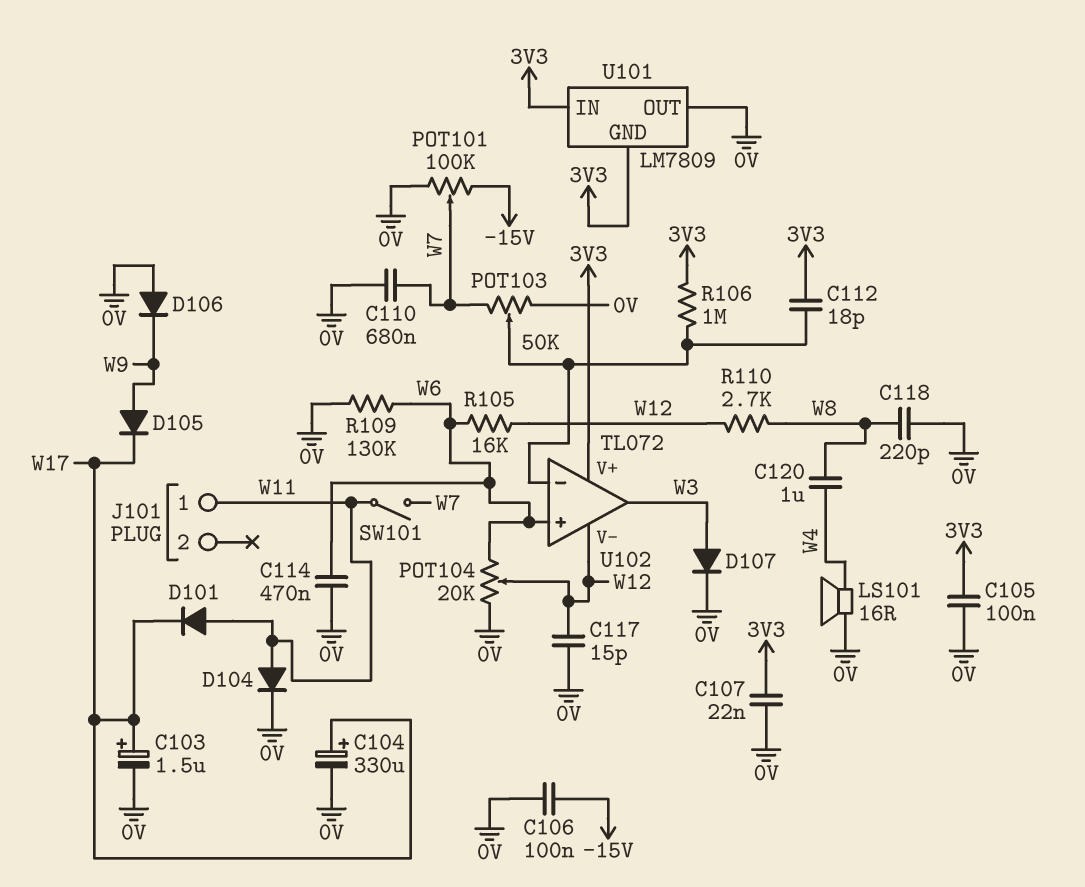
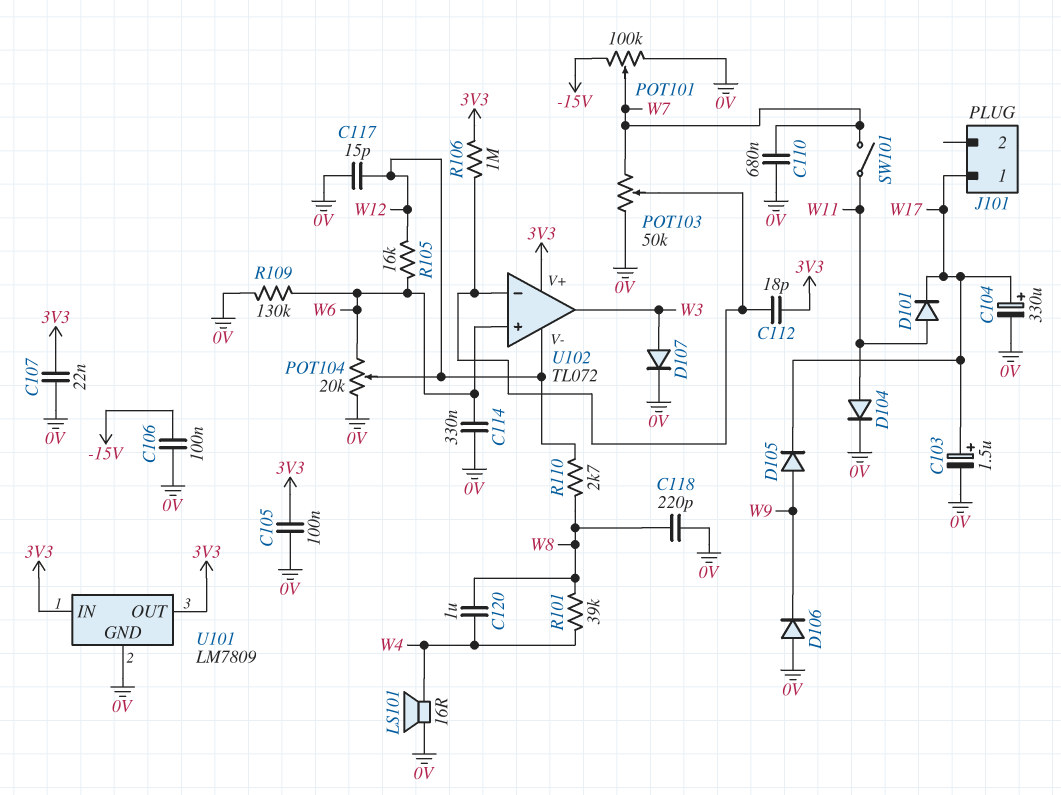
C114: 470nF (0V, W6) -> 330nF (0V, W6)
J101 pin 1: W11 -> W17
R101: none -> 39k (W4, W8)
U101 pin GND: 3V3 -> 0V
U101 pin OUT: 0V -> 3V3

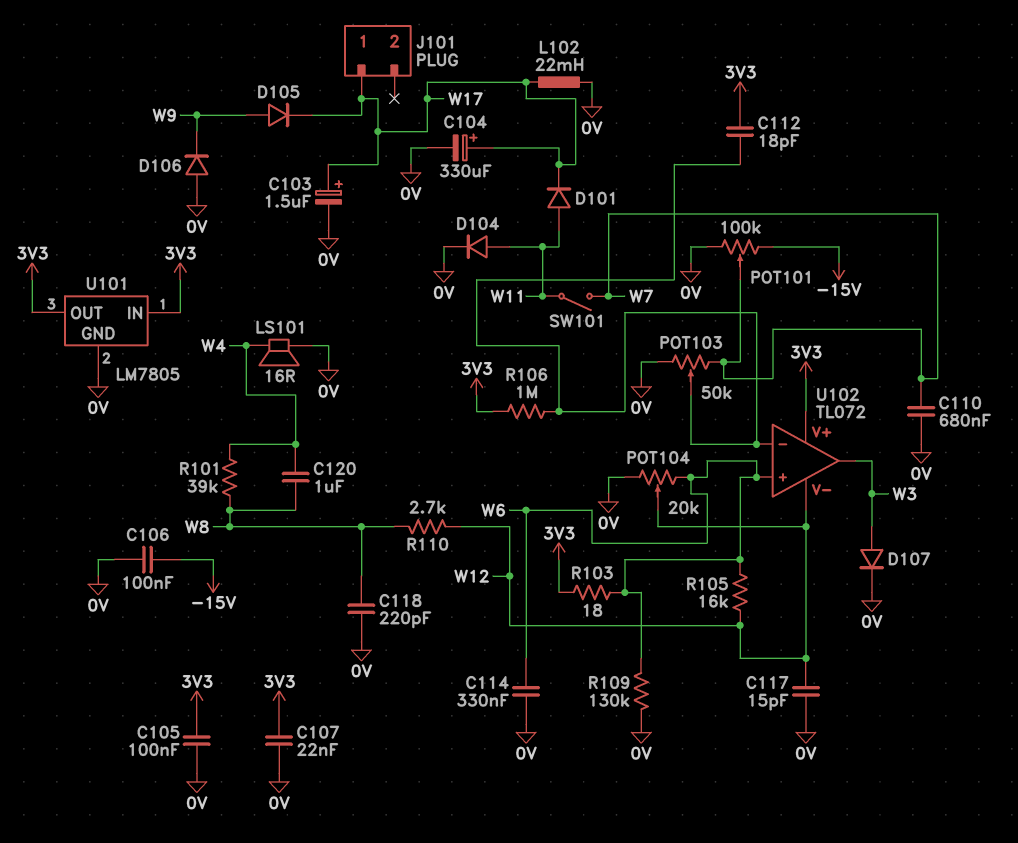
L102: none -> 22mH (0V, W17)
R103: none -> 18 (3V3, W6)
U101: LM7809 -> LM7805

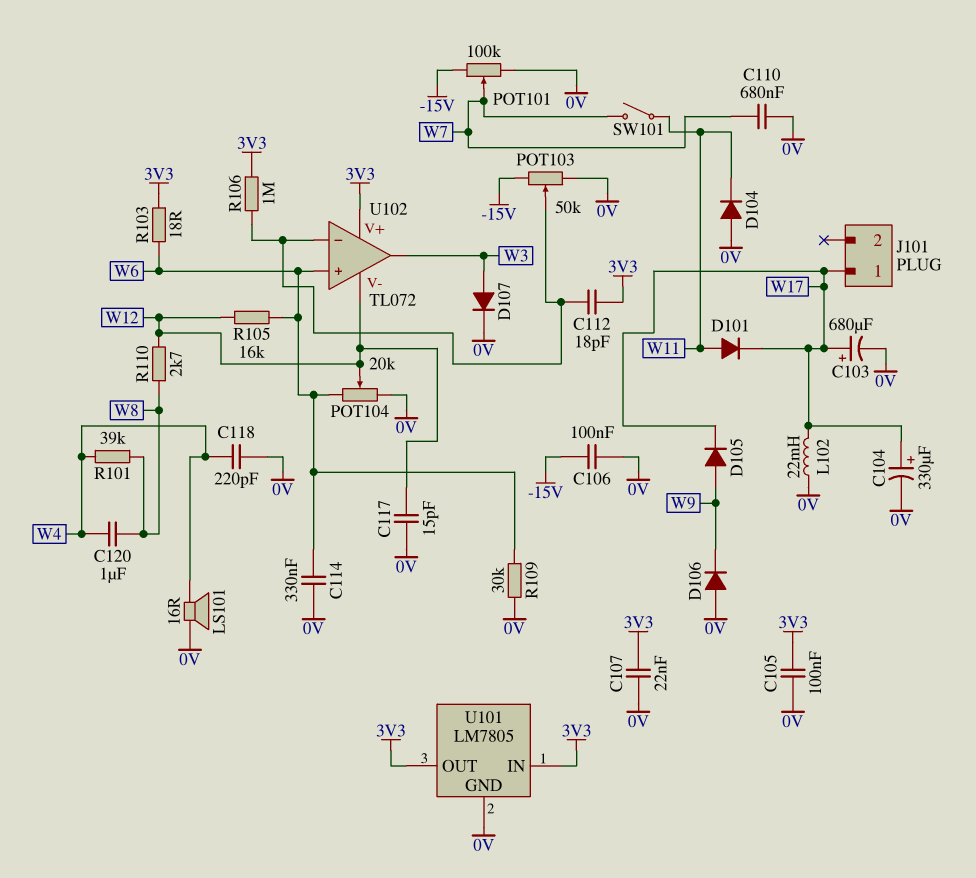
C103: 1.5uF (plus W17, minus 0V) -> 680uF (plus W17, minus 0V)
C118: 220pF (0V, W8) -> 220pF (0V, W4)
D104: diode (A W11, K 0V) -> diode (A 0V, K W11)
POT103: 50k (0V, W7, wiper U102/in-) -> 50k (-15V, 0V, wiper U102/in-)
R109: 130k (0V, W6) -> 30k (0V, W6)

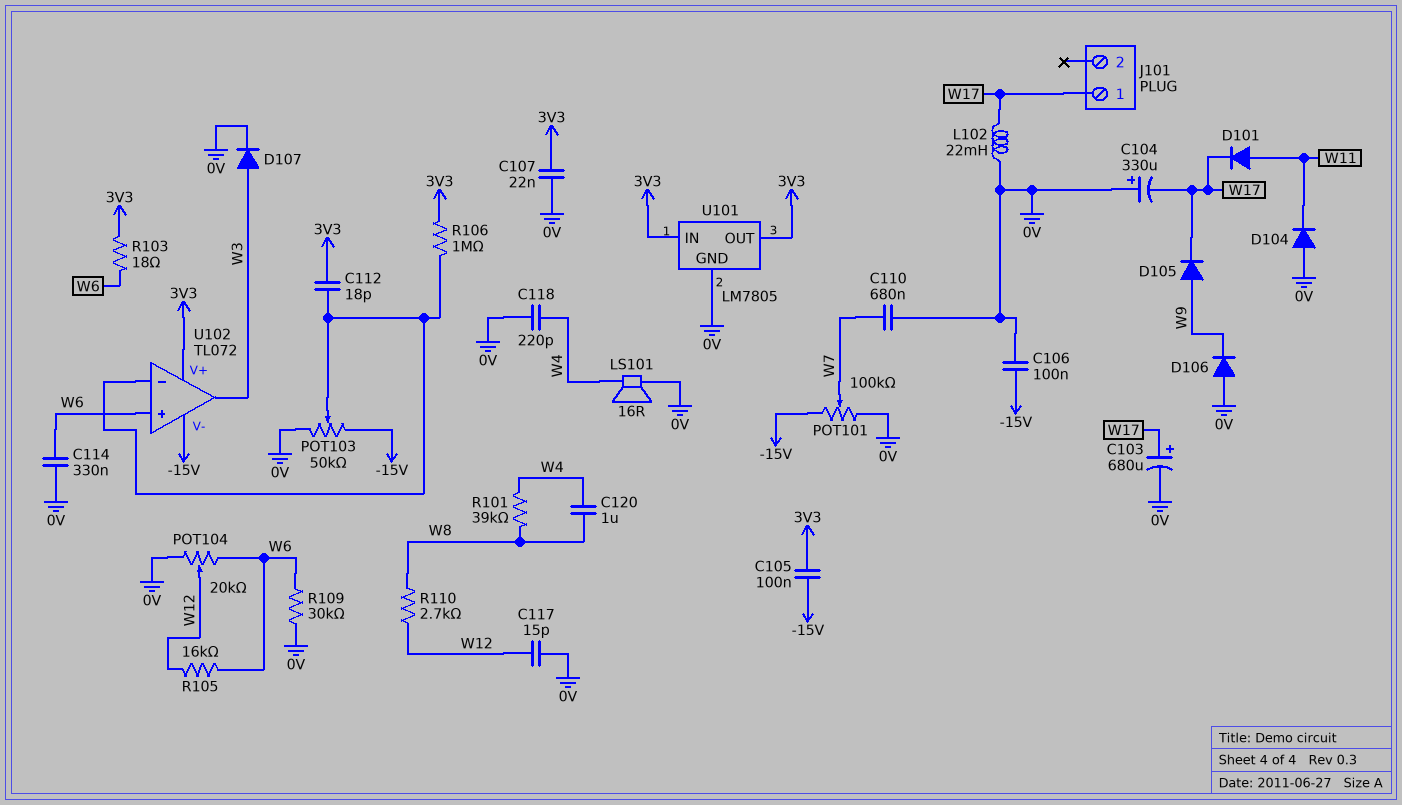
C104: 330uF (plus W17, minus 0V) -> 330uF (plus 0V, minus W17)
C105: 100nF (0V, 3V3) -> 100nF (-15V, 3V3)
SW101: switch (W7, W11) -> none
U102 pin V-: W12 -> -15V

